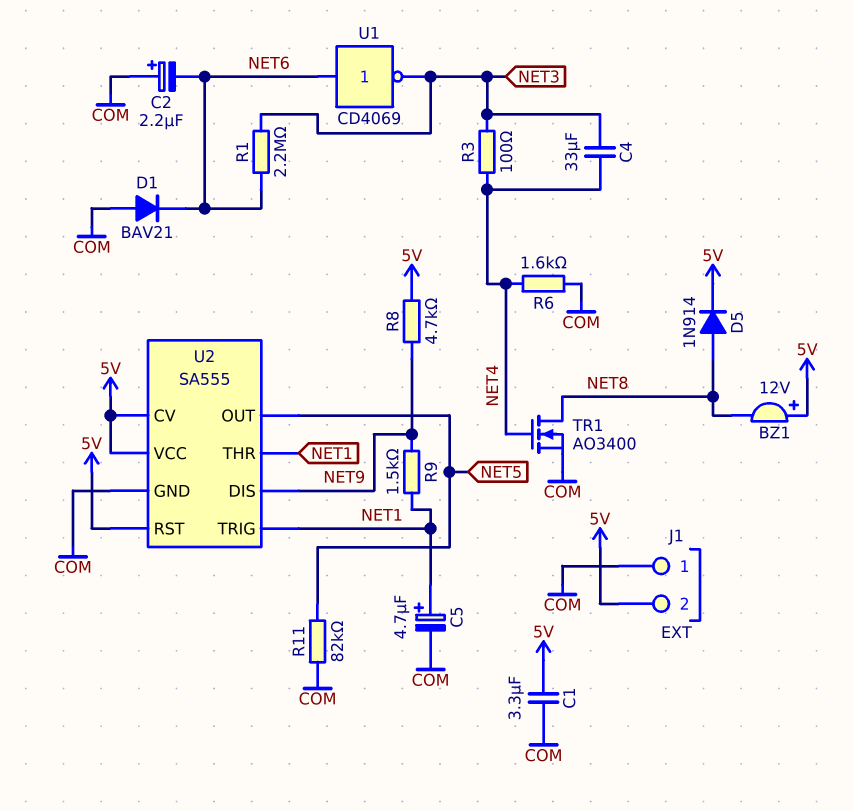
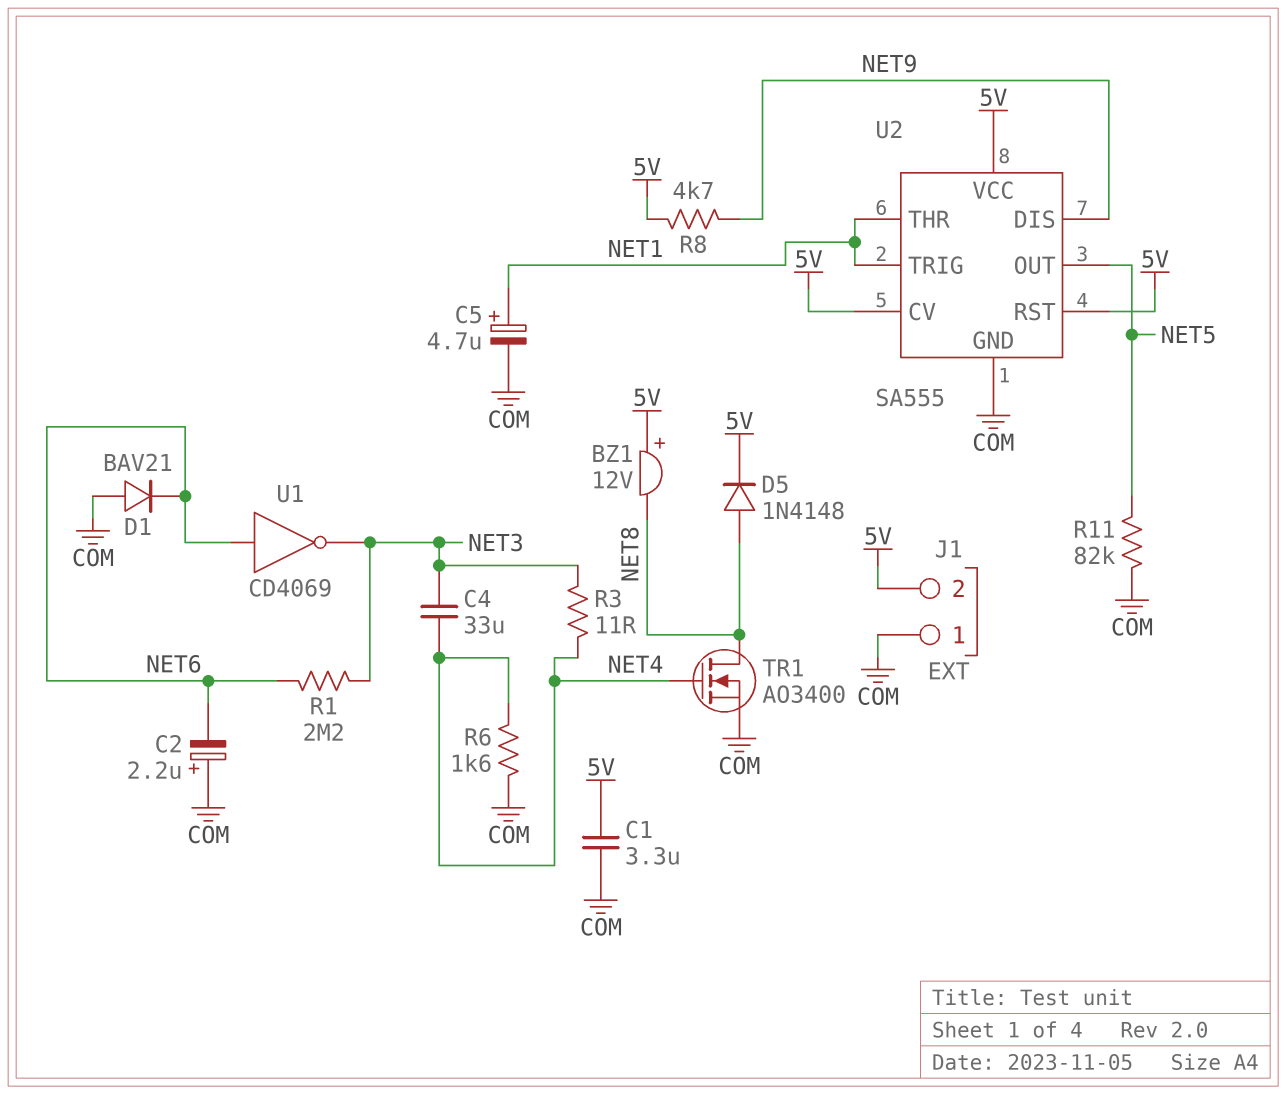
D5: diode 1N914 (A NET8, K 5V) -> diode 1N4148 (A NET8, K 5V)
R3: 100 (NET3, NET4) -> 11 (NET3, NET4)
R9: 1.5k (NET1, NET9) -> none

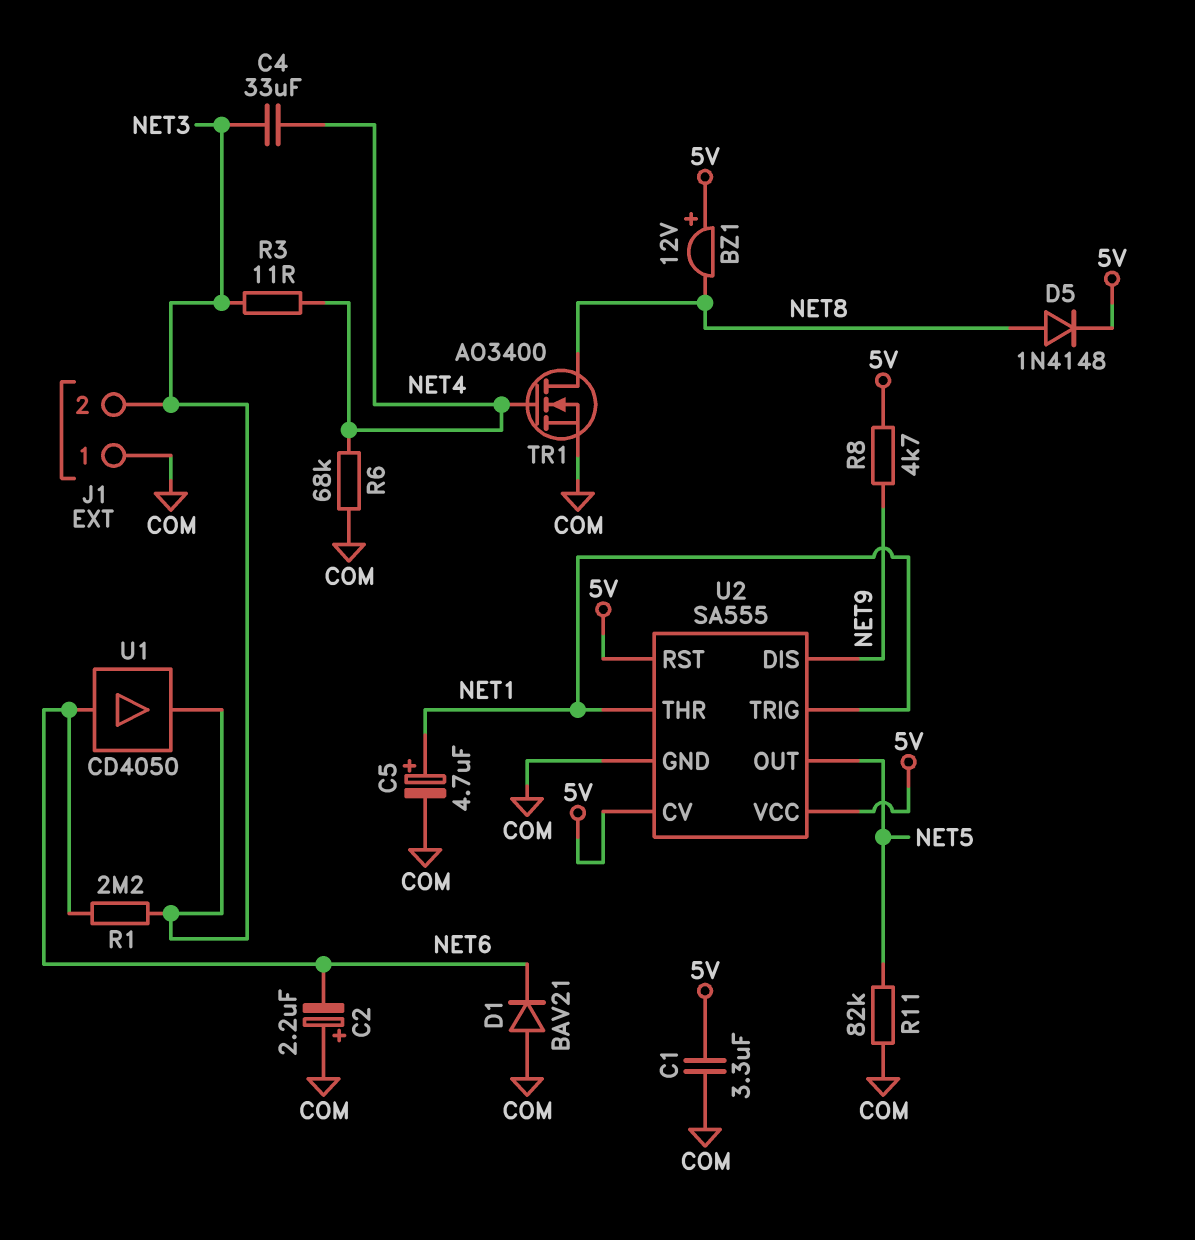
J1 pin 2: 5V -> NET3
R6: 1.6k (COM, NET4) -> 68k (COM, NET4)
U1: NOT CD4069 (in NET6, out NET3) -> buffer CD4050 (in NET6, out NET3)

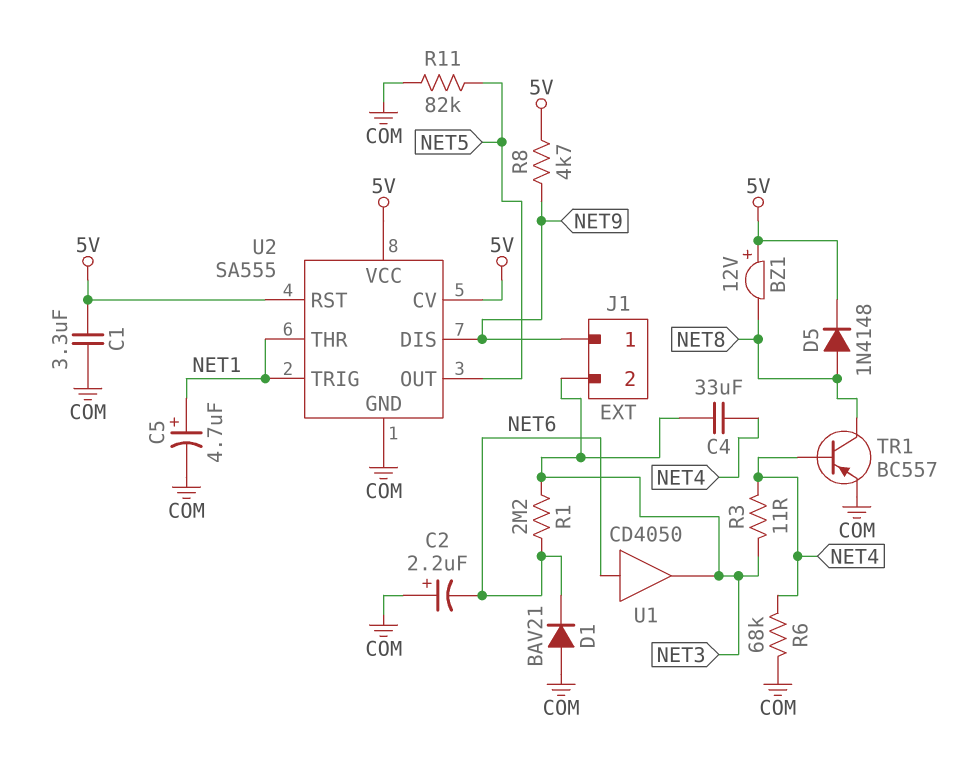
J1 pin 1: COM -> NET9
TR1: NMOS AO3400 (G NET4, D NET8, S COM) -> PNP BC557 (B NET4, C NET8, E COM)

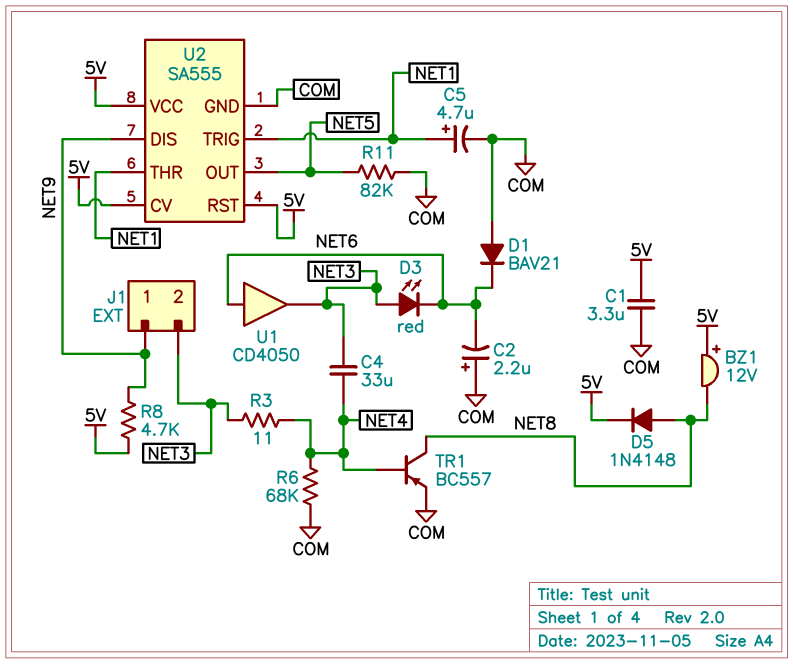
D3: none -> LED red (A NET3, K NET6)
R1: 2.2M (NET3, NET6) -> none

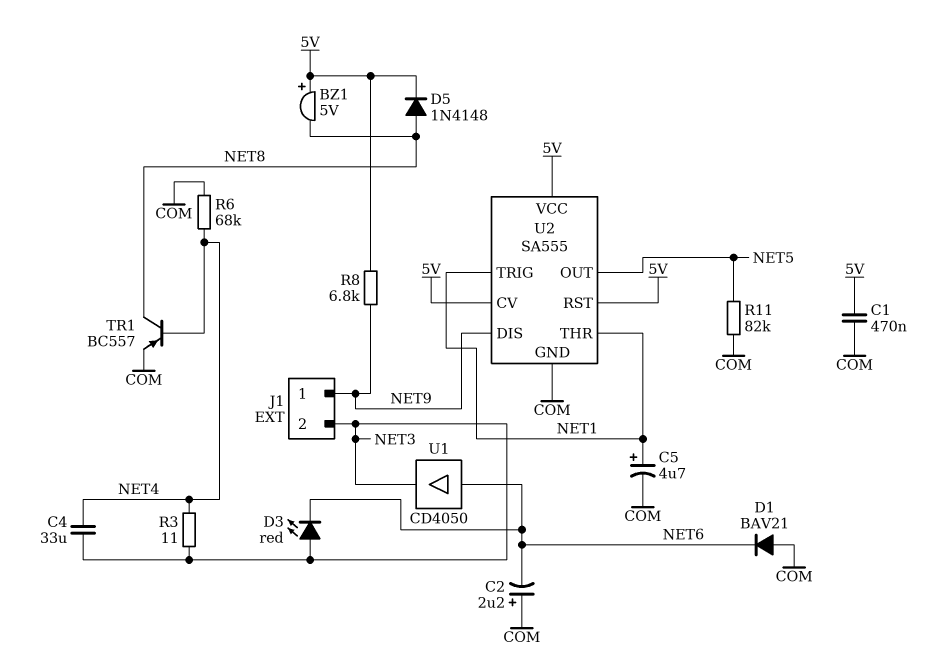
BZ1: buzzer 12V (plus 5V, minus NET8) -> buzzer 5V (plus 5V, minus NET8)
C1: 3.3uF (5V, COM) -> 470nF (5V, COM)
R8: 4.7k (5V, NET9) -> 6.8k (5V, NET9)

